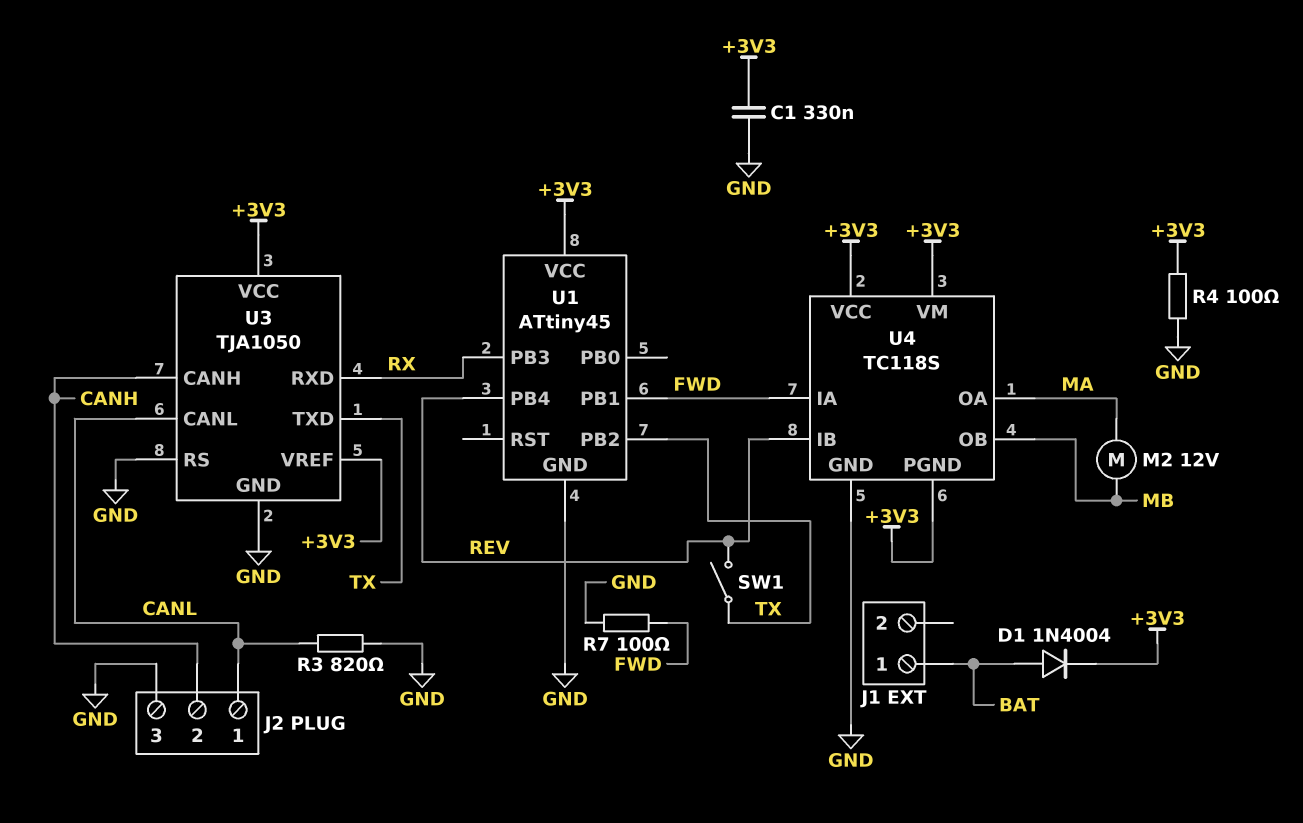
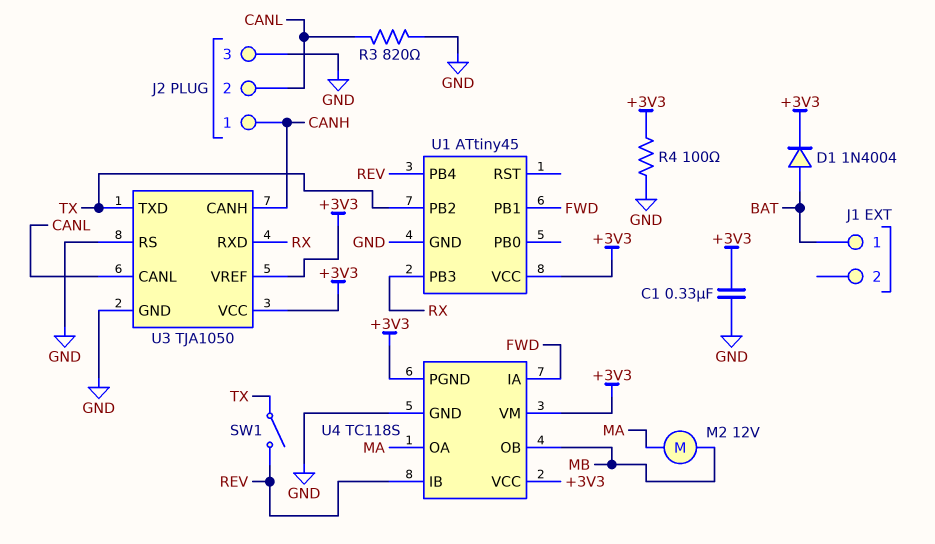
J2 pin 1: CANL -> CANH
J2 pin 2: CANH -> CANL
R7: 100 (FWD, GND) -> none

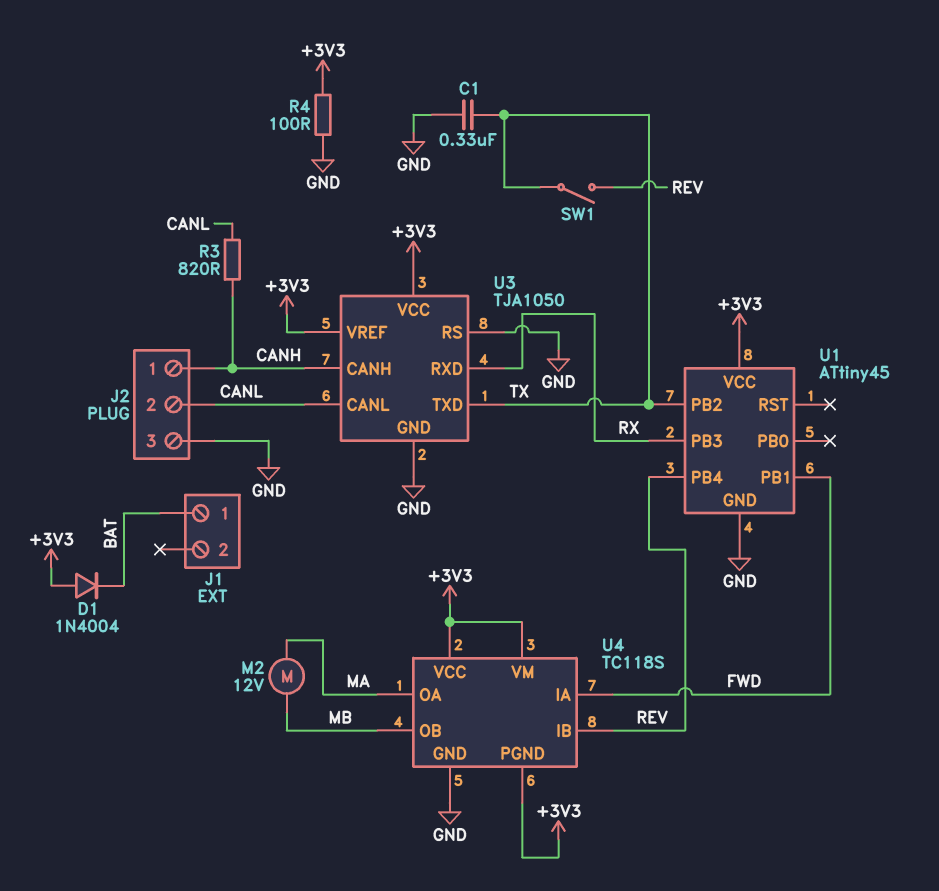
C1: 330nF (+3V3, GND) -> 330nF (GND, TX)
D1: diode 1N4004 (A BAT, K +3V3) -> diode 1N4004 (A +3V3, K BAT)
R3: 820 (CANL, GND) -> 820 (CANH, CANL)

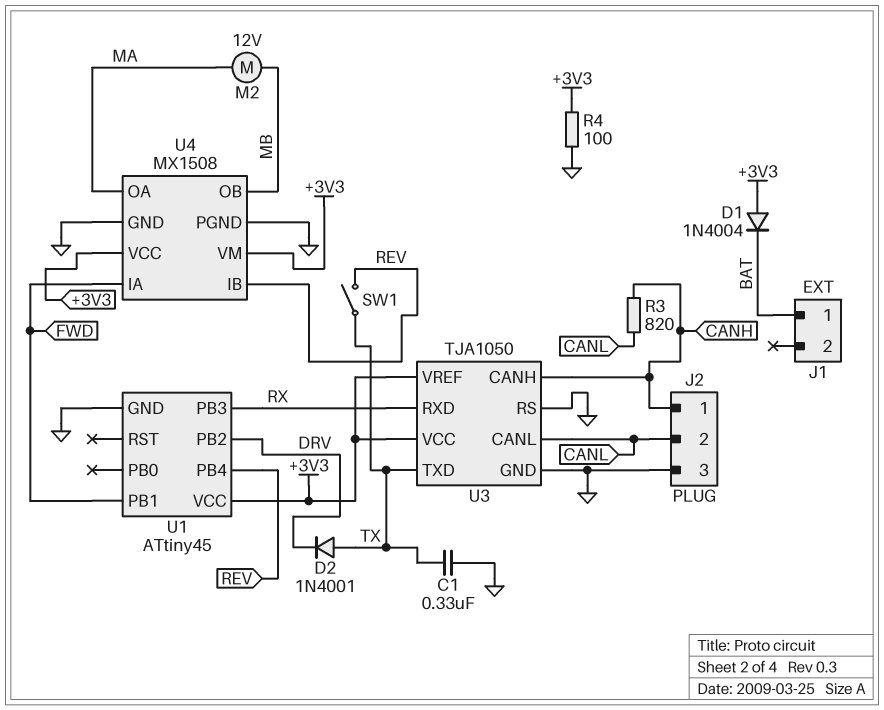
D2: none -> diode 1N4001 (A TX, K DRV)
U1 pin PB2: TX -> DRV
U4: TC118S -> MX1508
U4 pin PGND: +3V3 -> GND

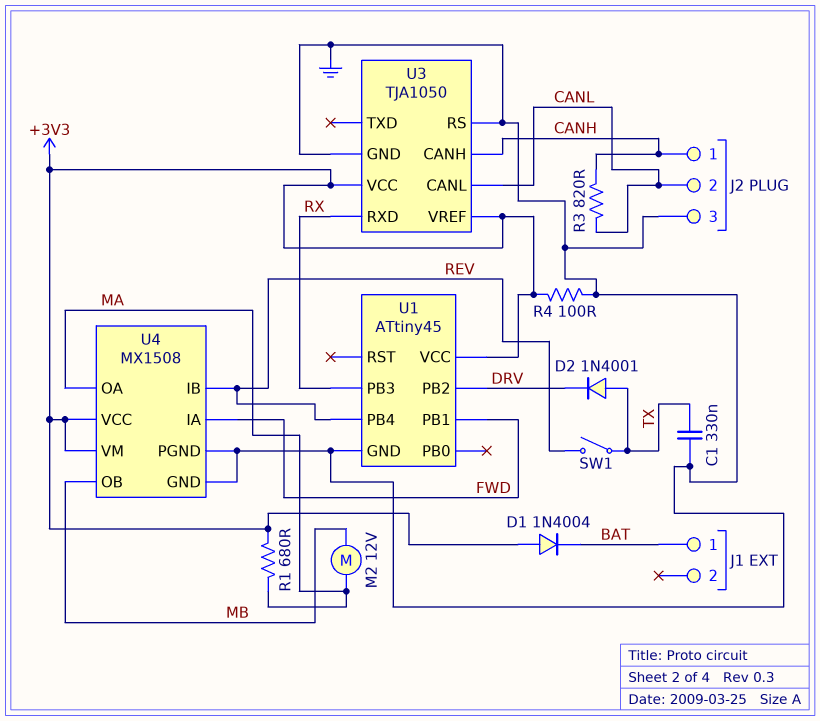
R1: none -> 680 (+3V3, MA)
U3 pin TXD: TX -> none

